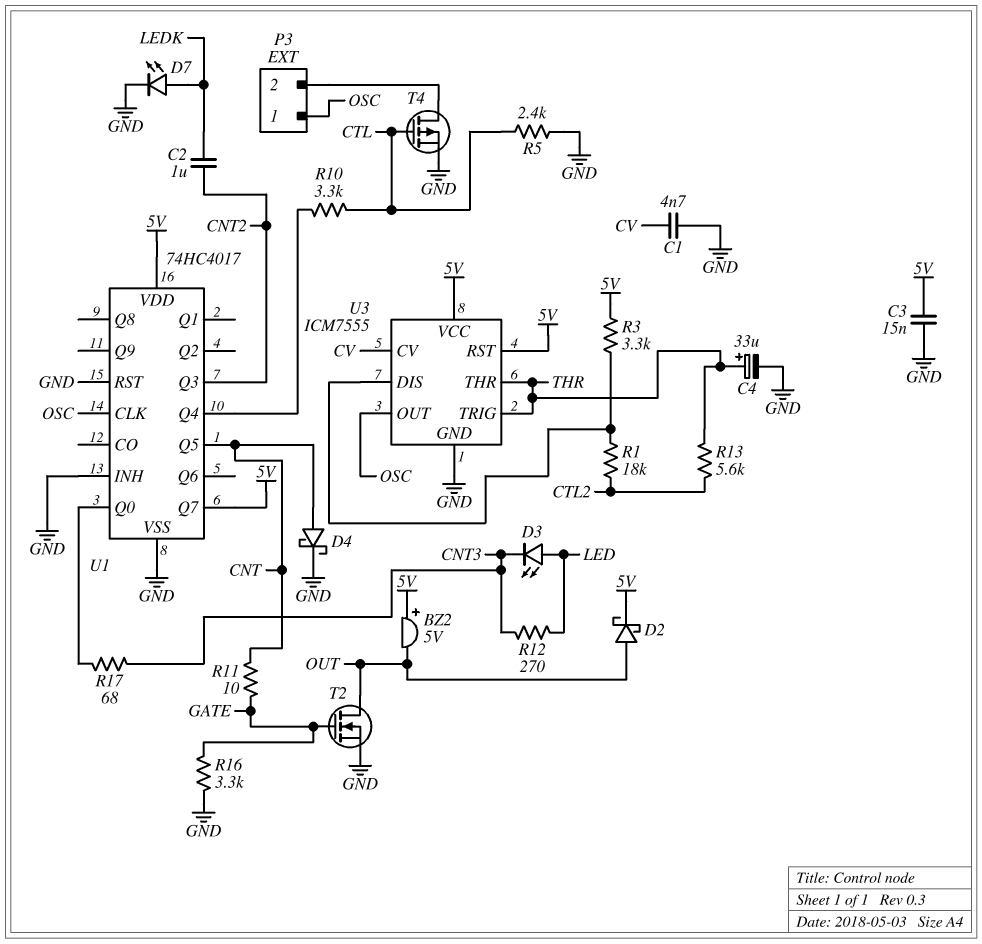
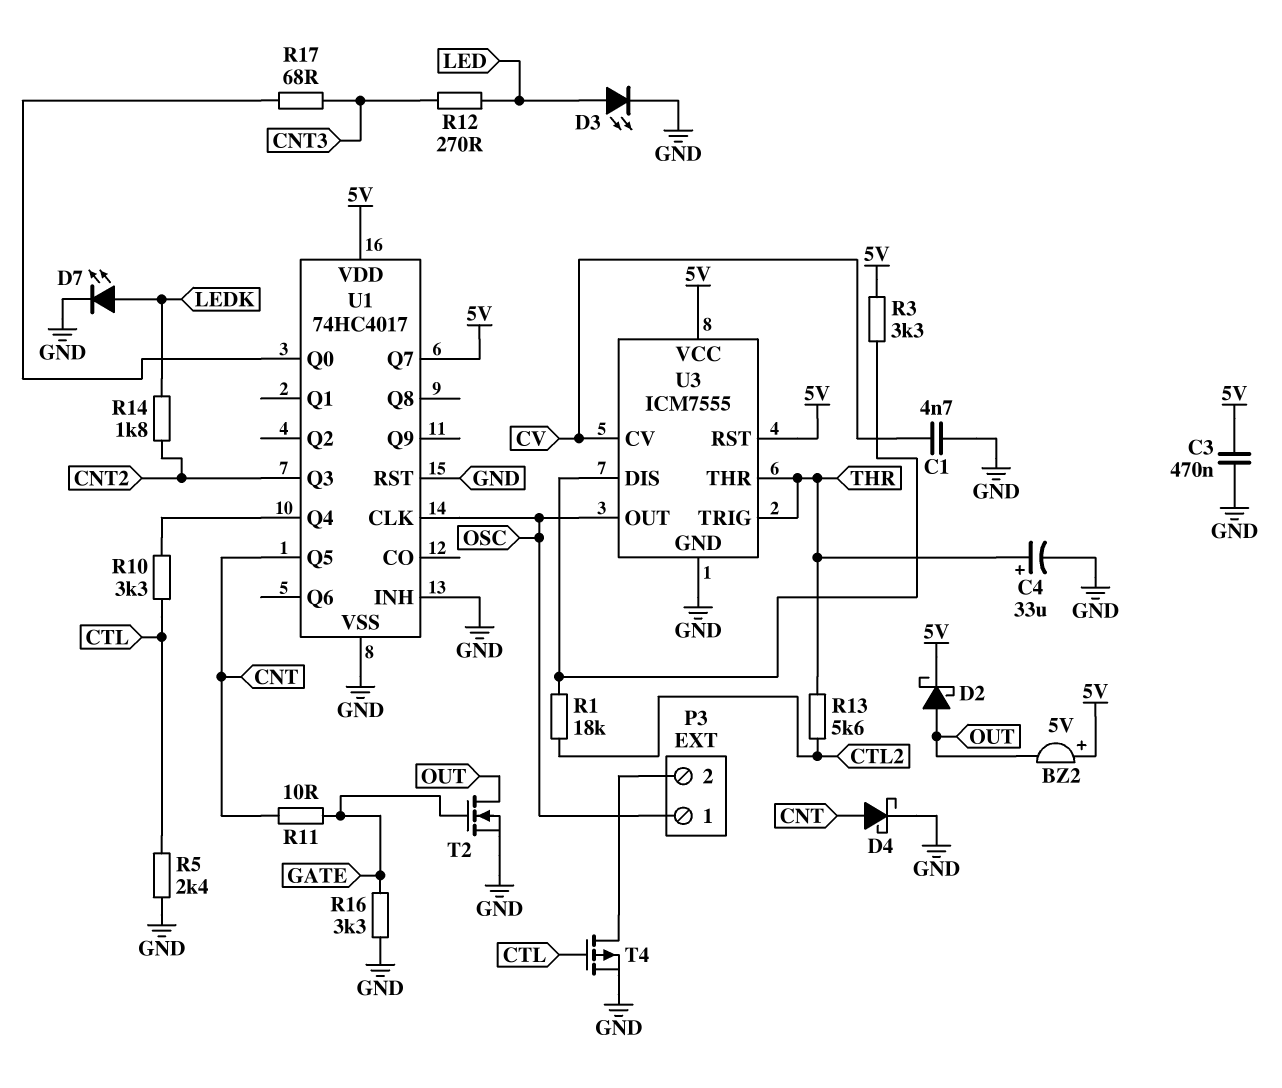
C2: 1uF (CNT2, LEDK) -> none
C3: 15nF (5V, GND) -> 470nF (5V, GND)
D3: LED (A LED, K CNT3) -> LED (A LED, K GND)
R14: none -> 1.8k (CNT2, LEDK)

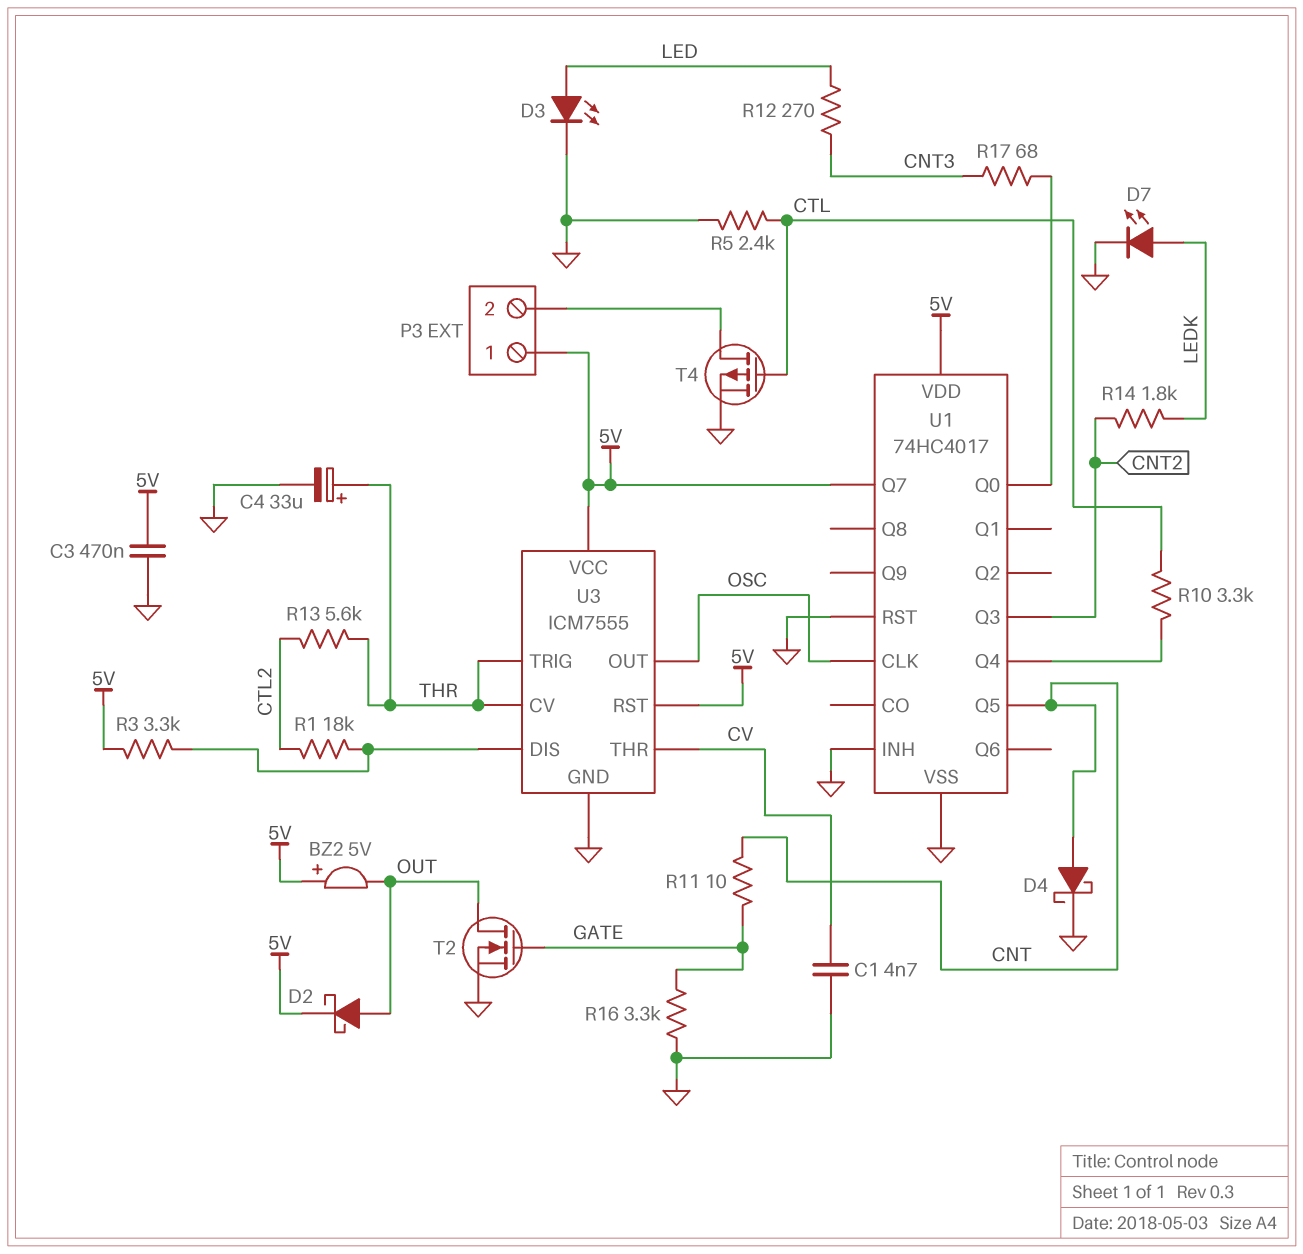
P3 pin 1: OSC -> 5V
U3 pin CV: CV -> THR
U3 pin THR: THR -> CV

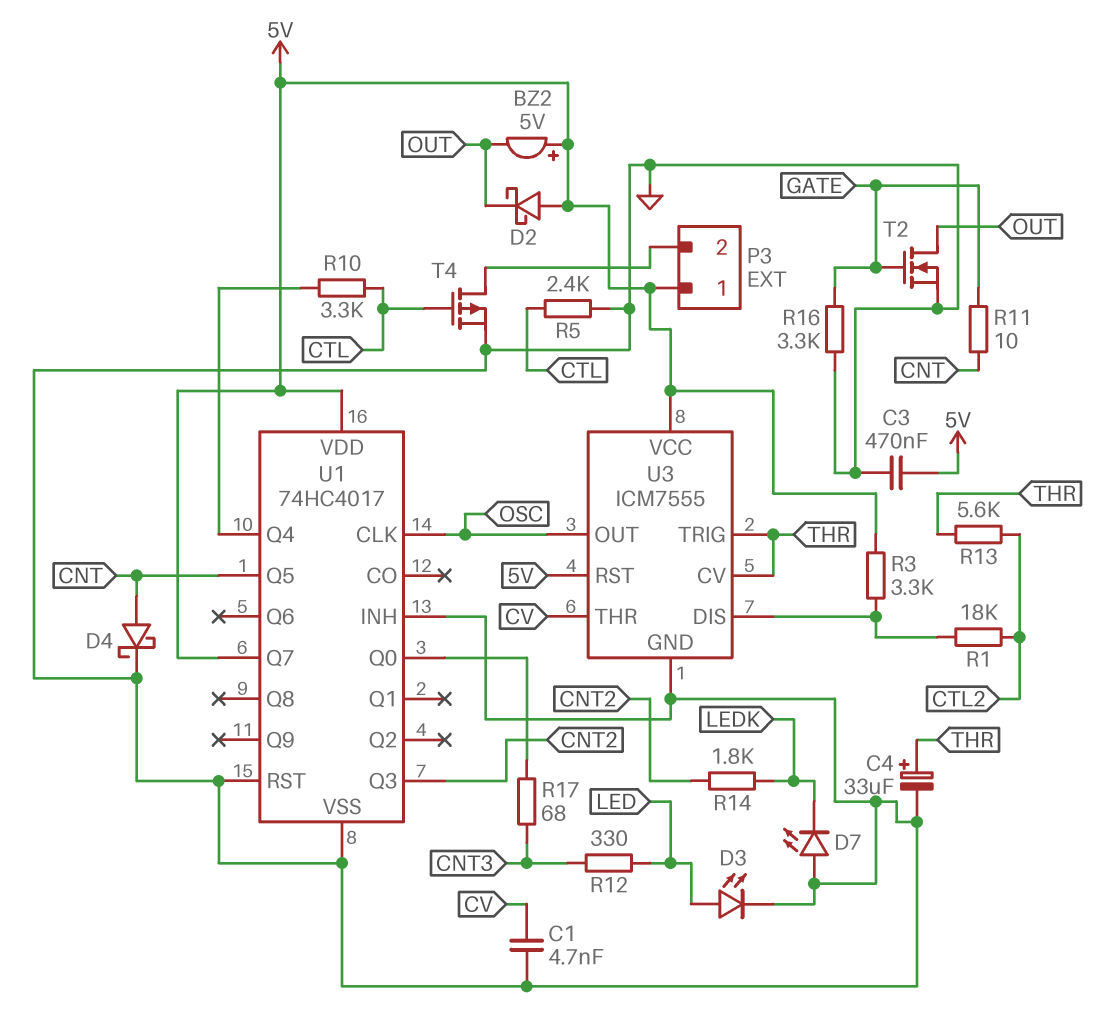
D2: schottky (A OUT, K 5V) -> schottky (A 5V, K OUT)
D7: LED (A LEDK, K GND) -> LED (A GND, K LEDK)
R12: 270 (CNT3, LED) -> 330 (CNT3, LED)

